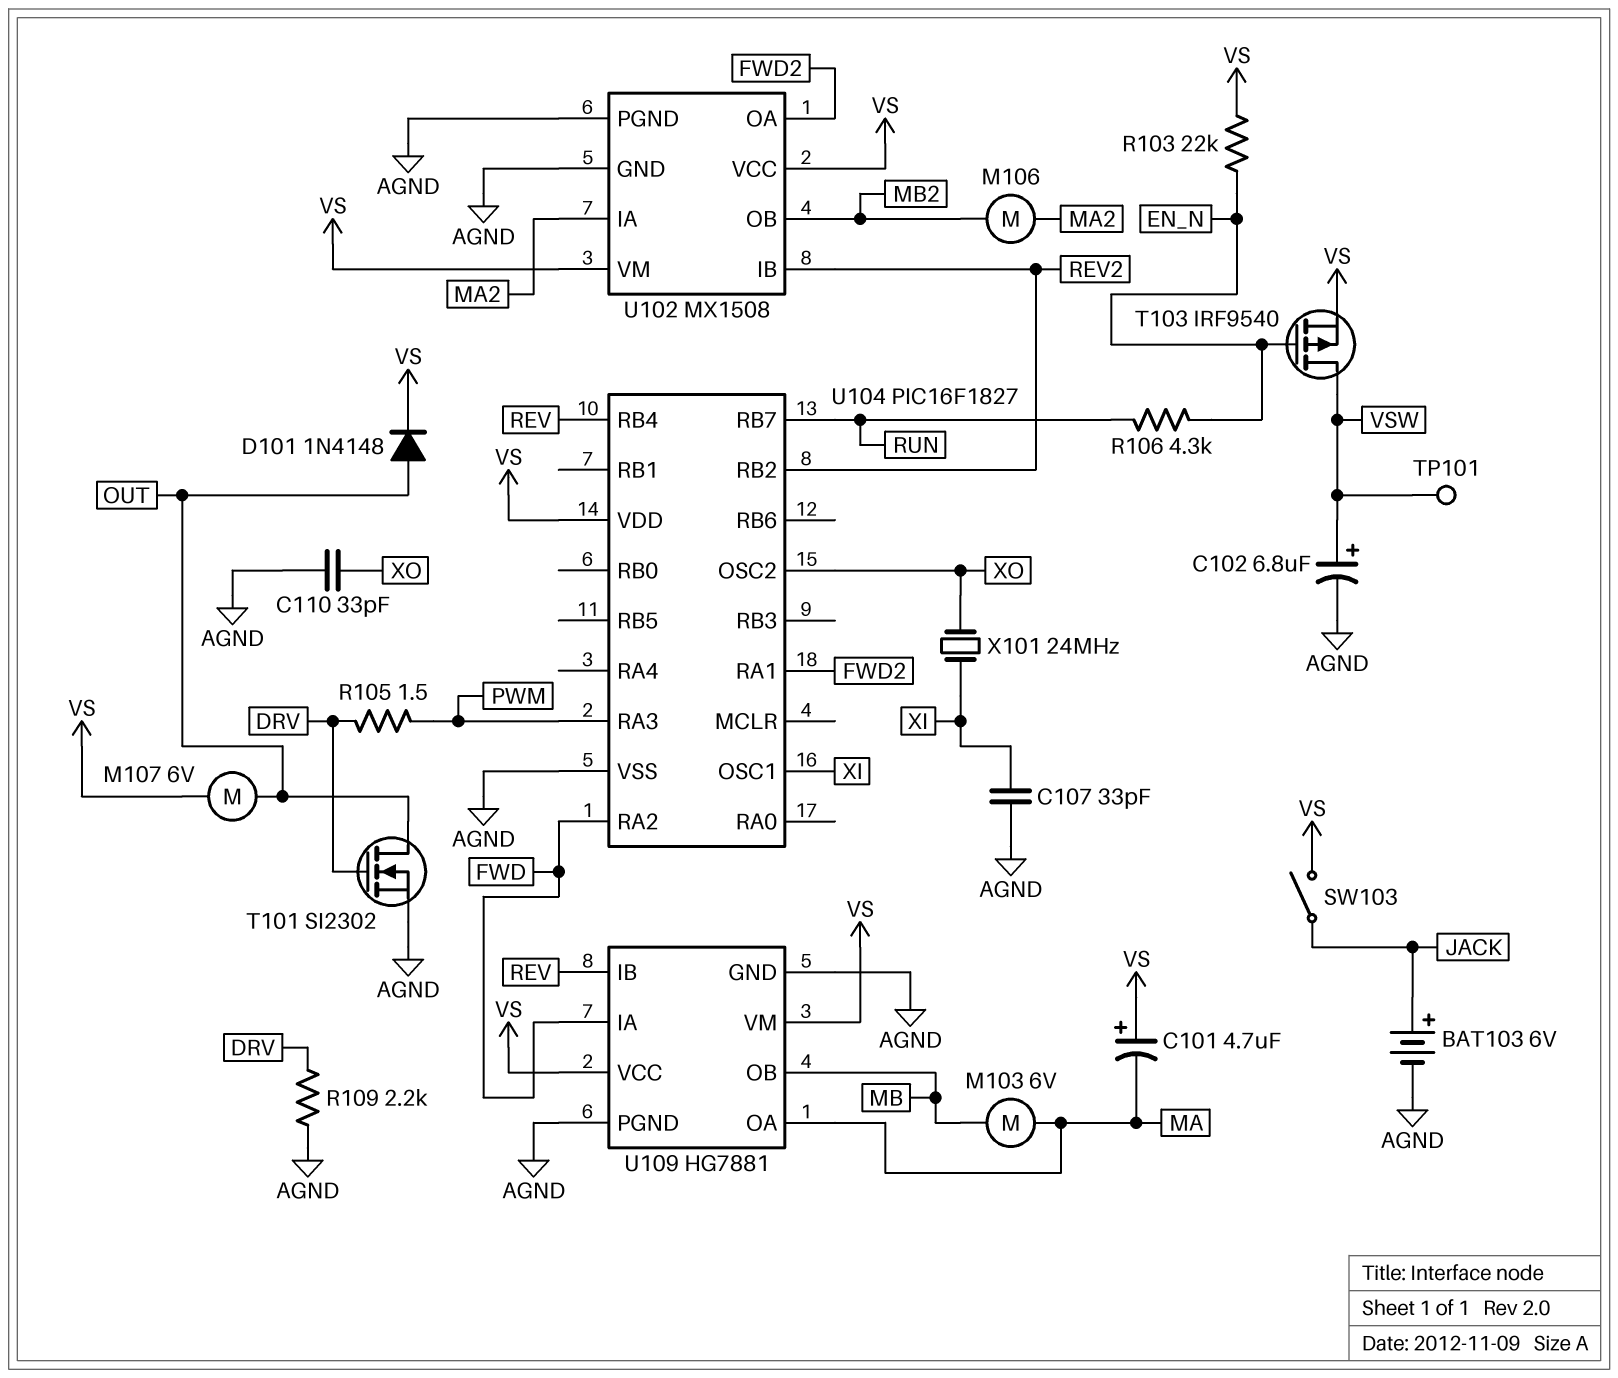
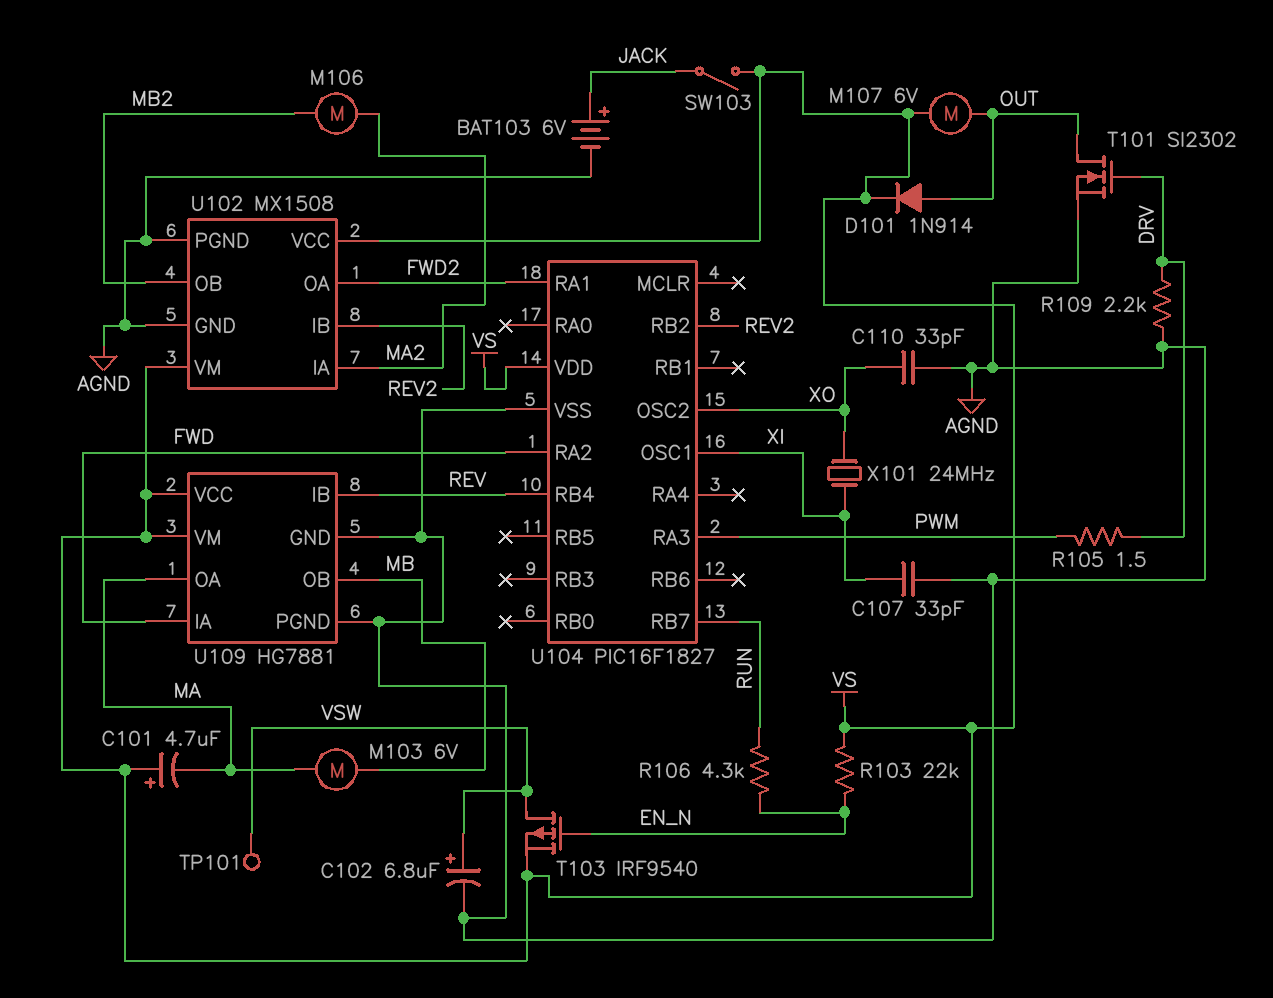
D101: diode 1N4148 (A OUT, K VS) -> diode 1N914 (A OUT, K VS)

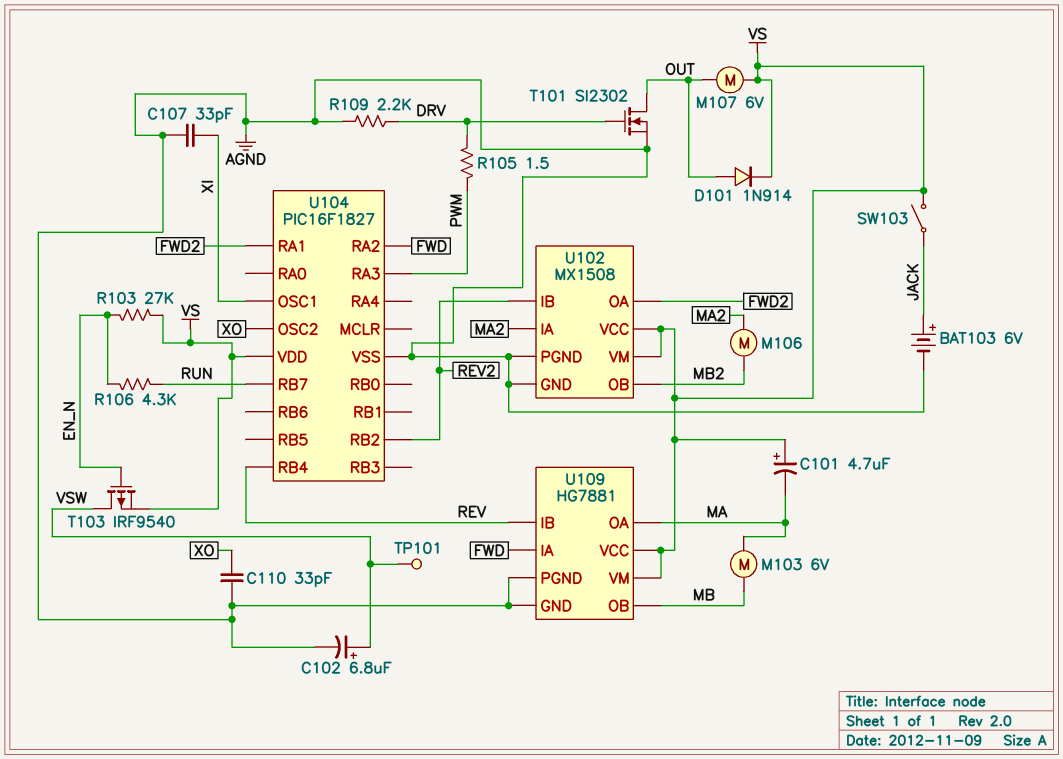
R103: 22k (EN_N, VS) -> 27k (EN_N, VS)
X101: 24MHz (XI, XO) -> none

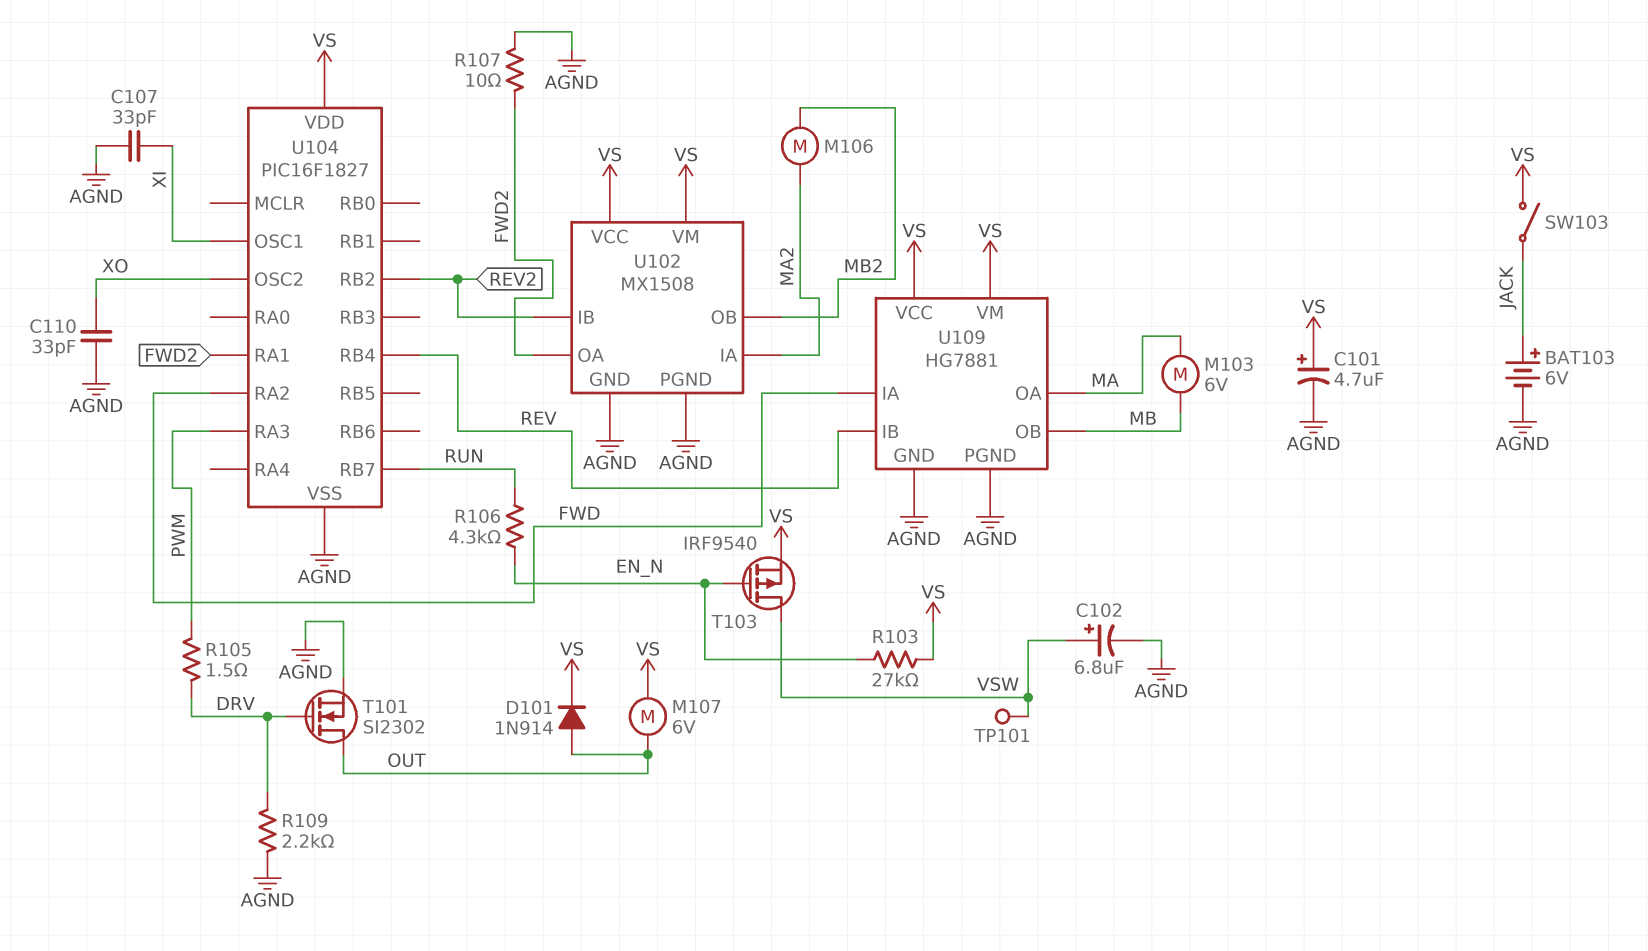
C101: 4.7uF (plus VS, minus MA) -> 4.7uF (plus VS, minus AGND)
R107: none -> 10 (AGND, FWD2)

